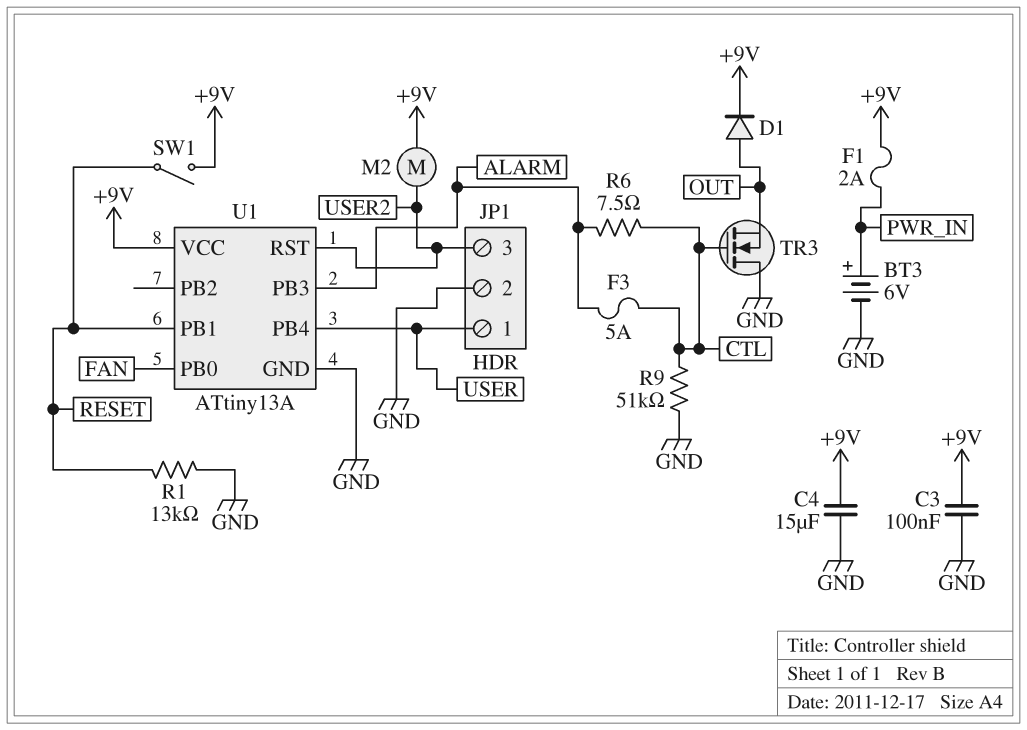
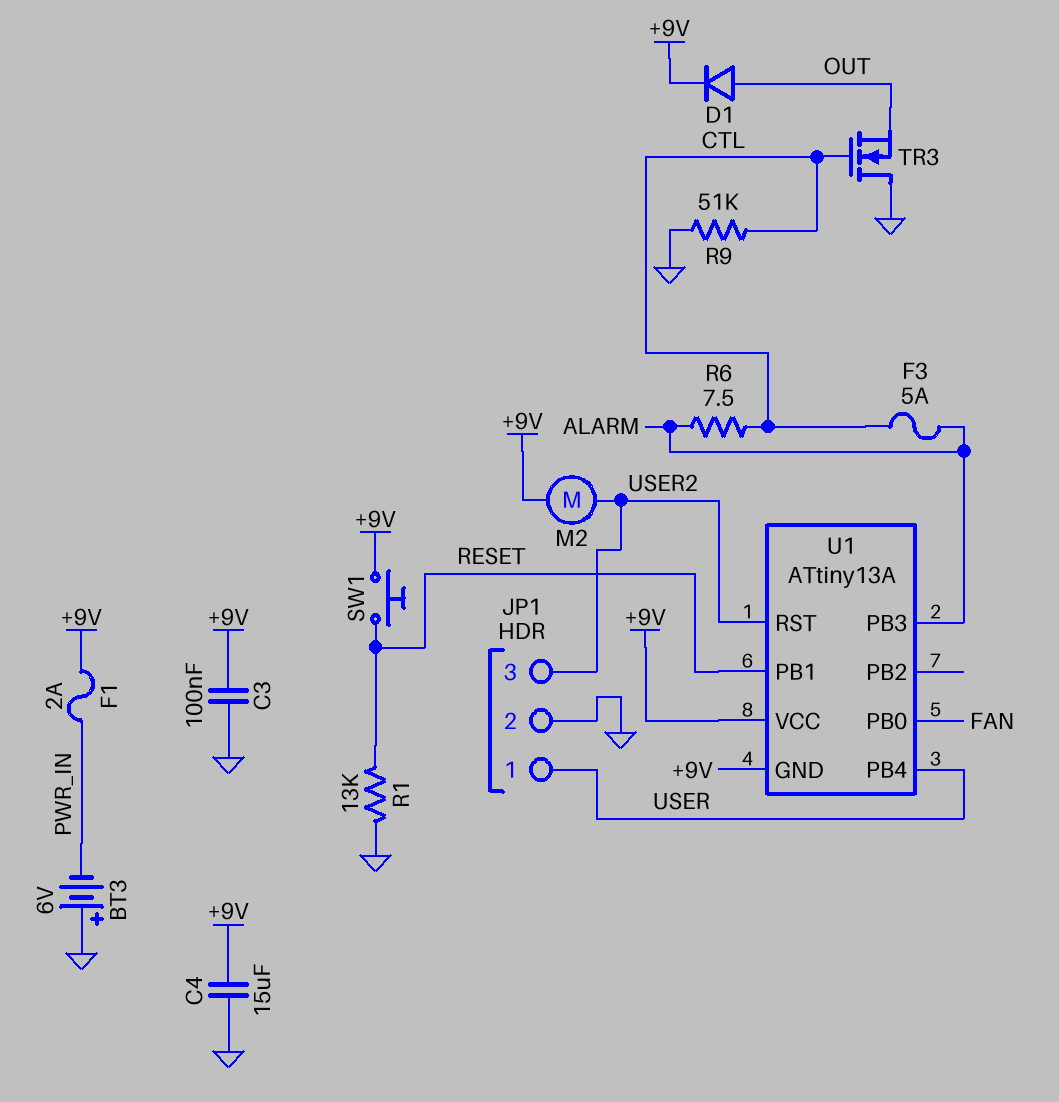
BT3: 6V (plus PWR_IN, minus GND) -> 6V (plus GND, minus PWR_IN)
SW1: switch (+9V, RESET) -> button (+9V, RESET)
U1 pin GND: GND -> +9V

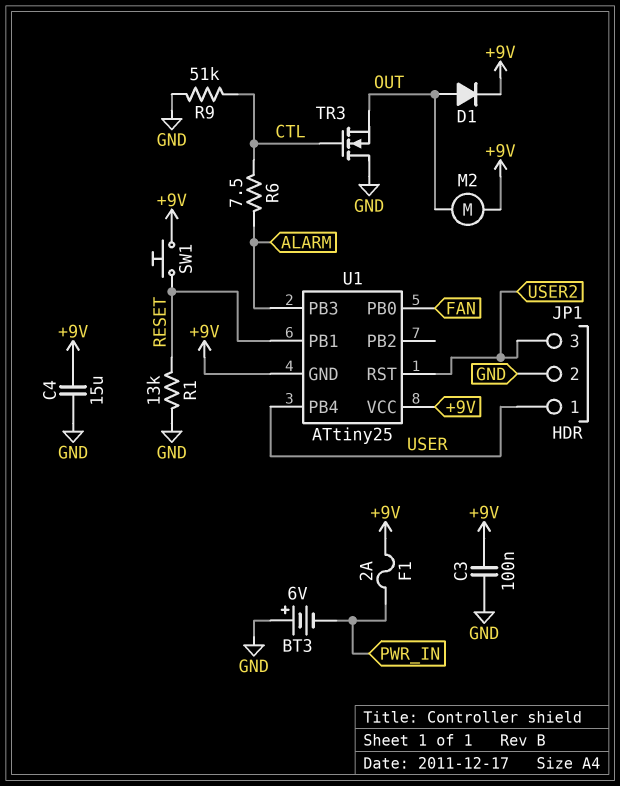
F3: 5A (ALARM, CTL) -> none
M2: motor (+9V, USER2) -> motor (+9V, OUT)
U1: ATtiny13A -> ATtiny25

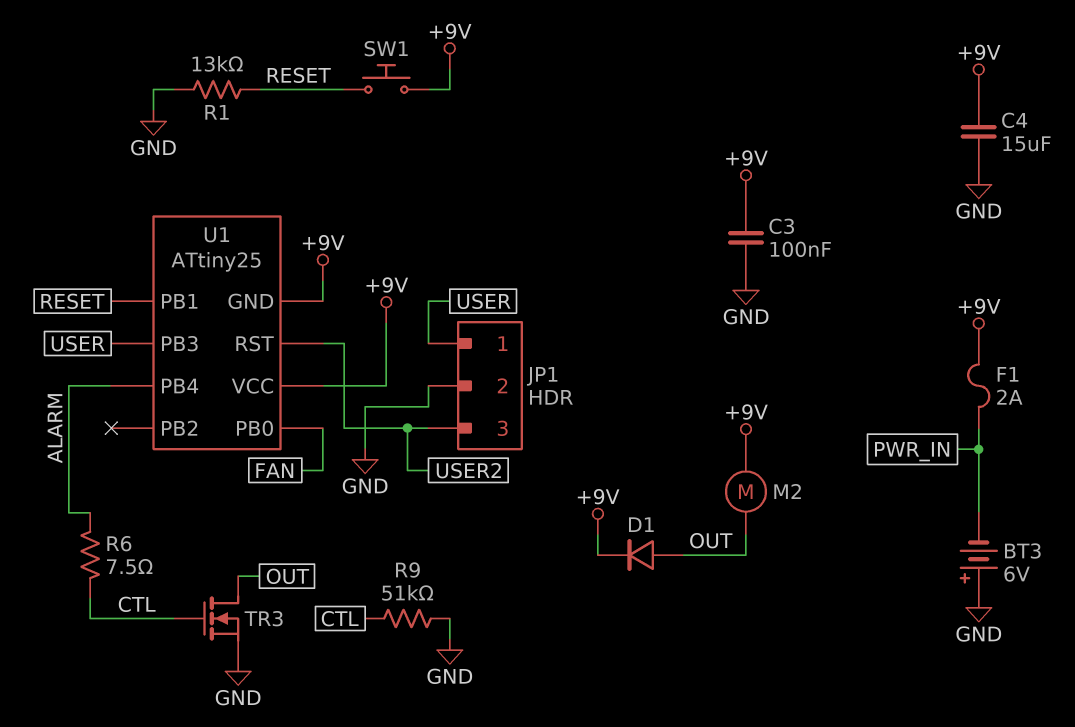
TR3: NMOS (G CTL, D GND, S OUT) -> NMOS (G CTL, D OUT, S GND)
U1 pin PB3: ALARM -> USER
U1 pin PB4: USER -> ALARM

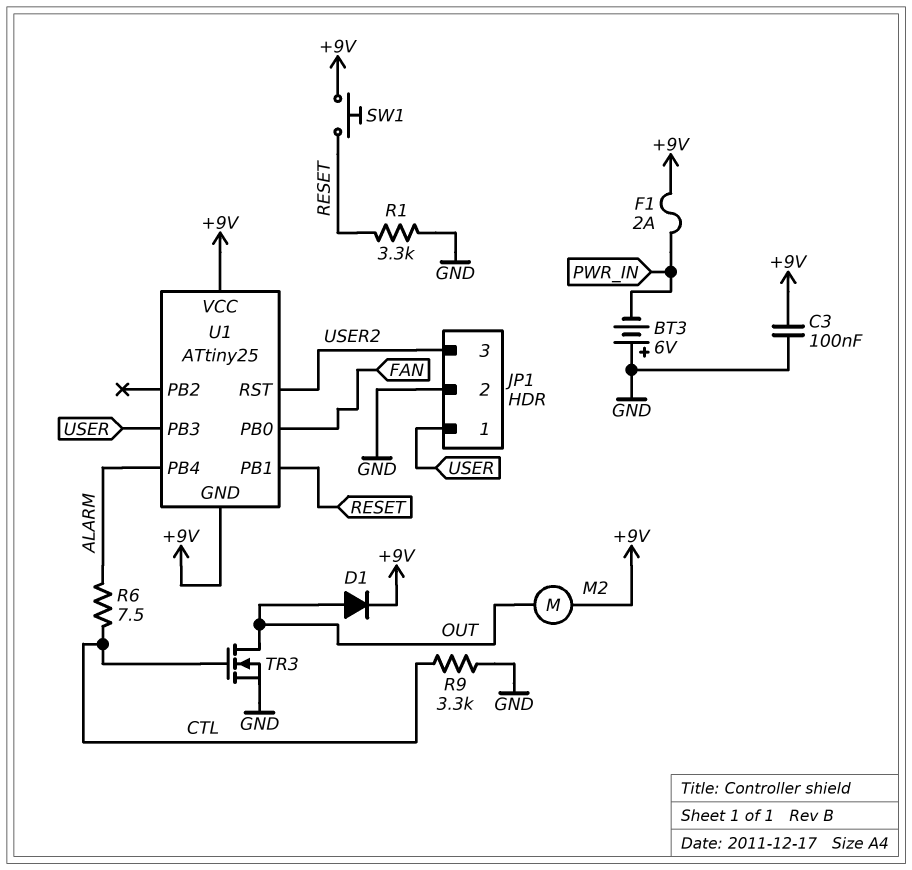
C4: 15uF (+9V, GND) -> none
R1: 13k (GND, RESET) -> 3.3k (GND, RESET)
R9: 51k (CTL, GND) -> 3.3k (CTL, GND)

